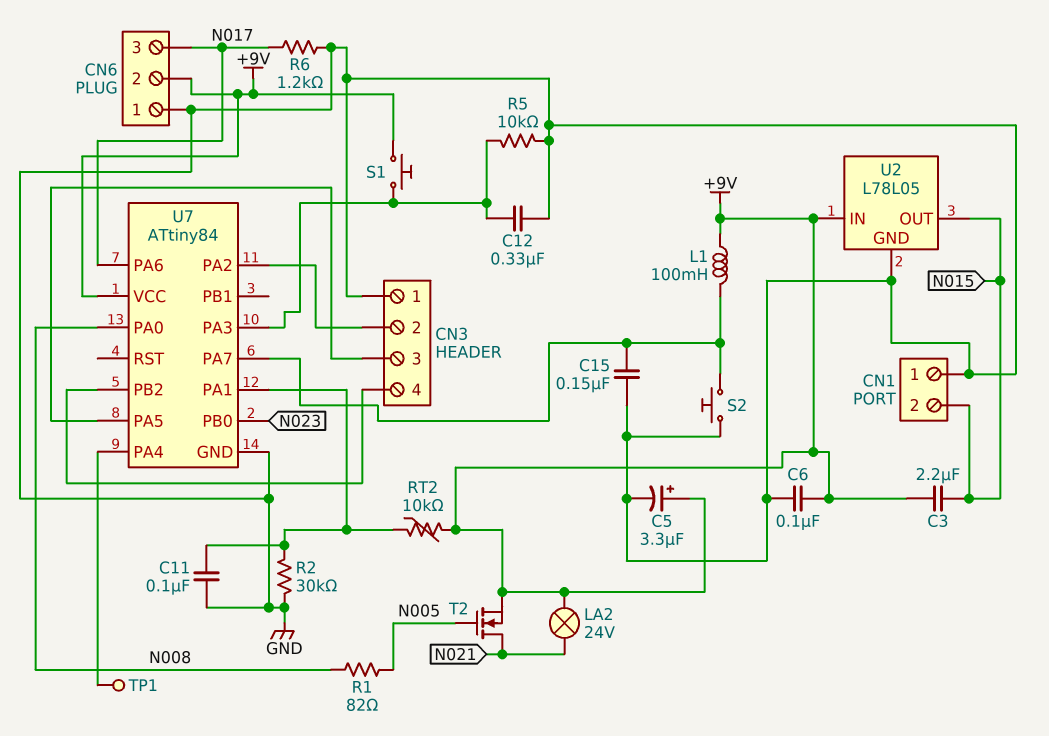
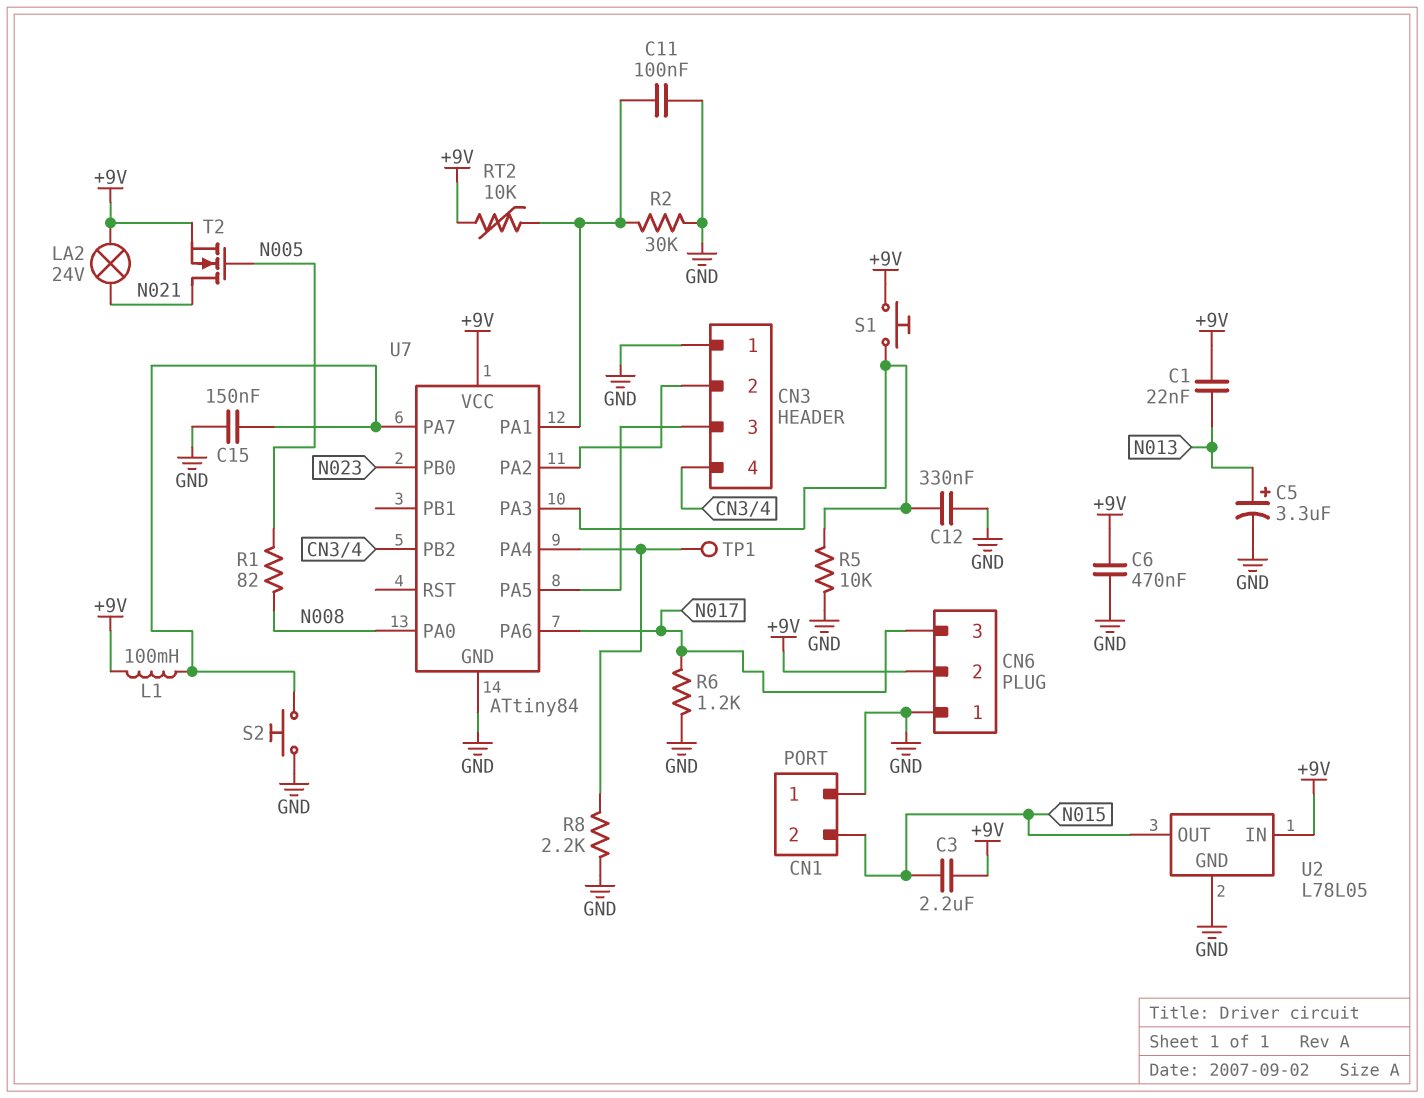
C1: none -> 22nF (+9V, N013)
C5: 3.3uF (plus +9V, minus GND) -> 3.3uF (plus N013, minus GND)
C6: 100nF (+9V, GND) -> 470nF (+9V, GND)
R8: none -> 2.2k (GND, U7/PA4)

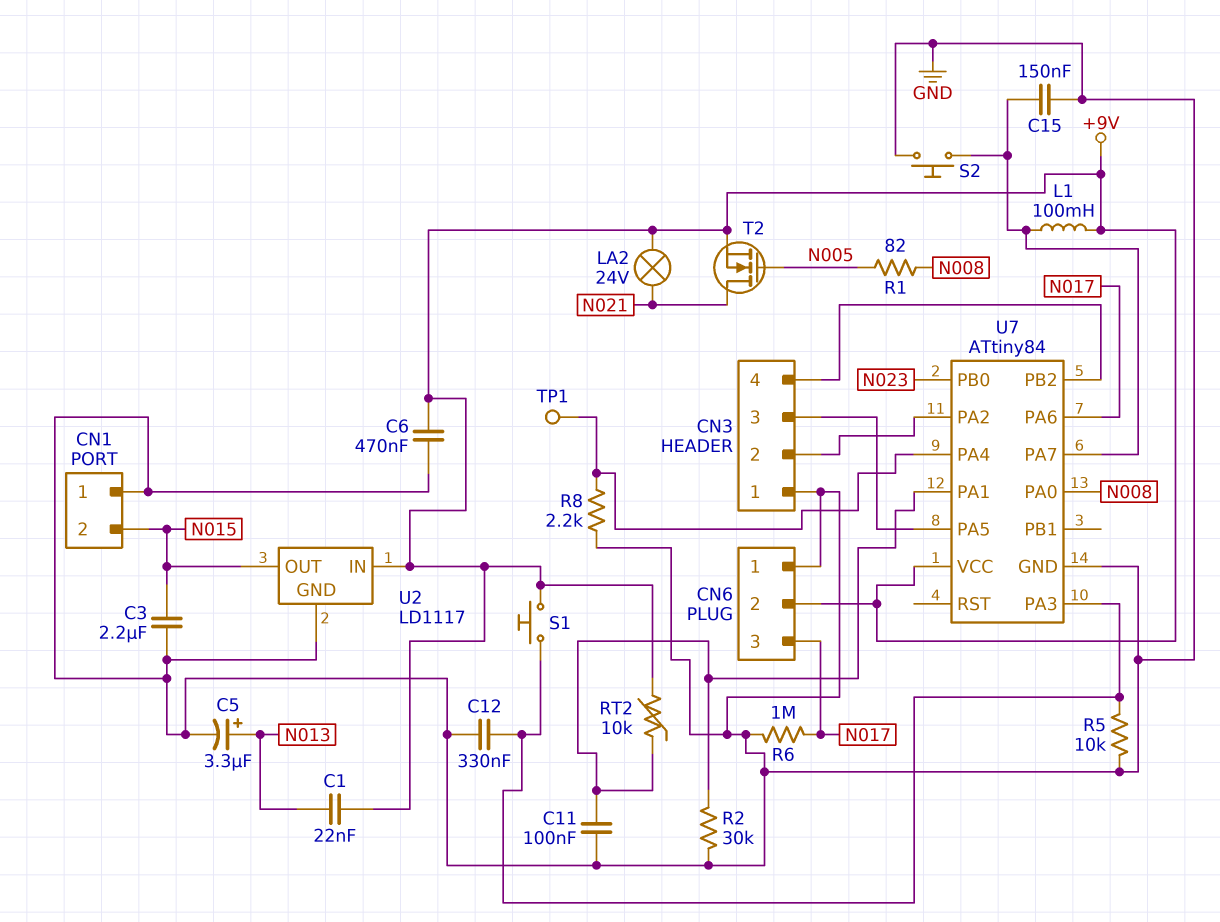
C3: 2.2uF (+9V, N015) -> 2.2uF (GND, N015)
R6: 1.2k (GND, N017) -> 1M (GND, N017)
U2: L78L05 -> LD1117

